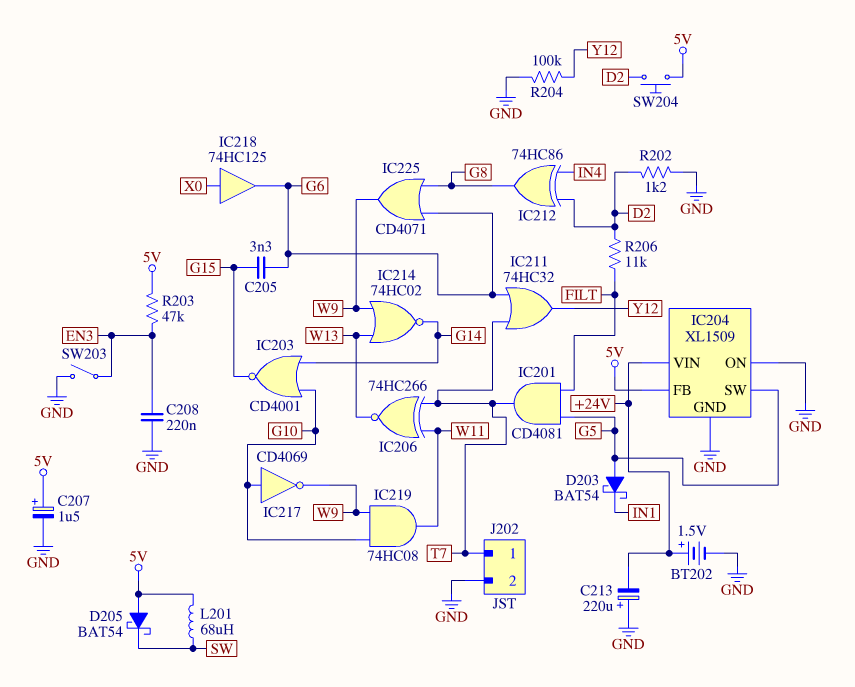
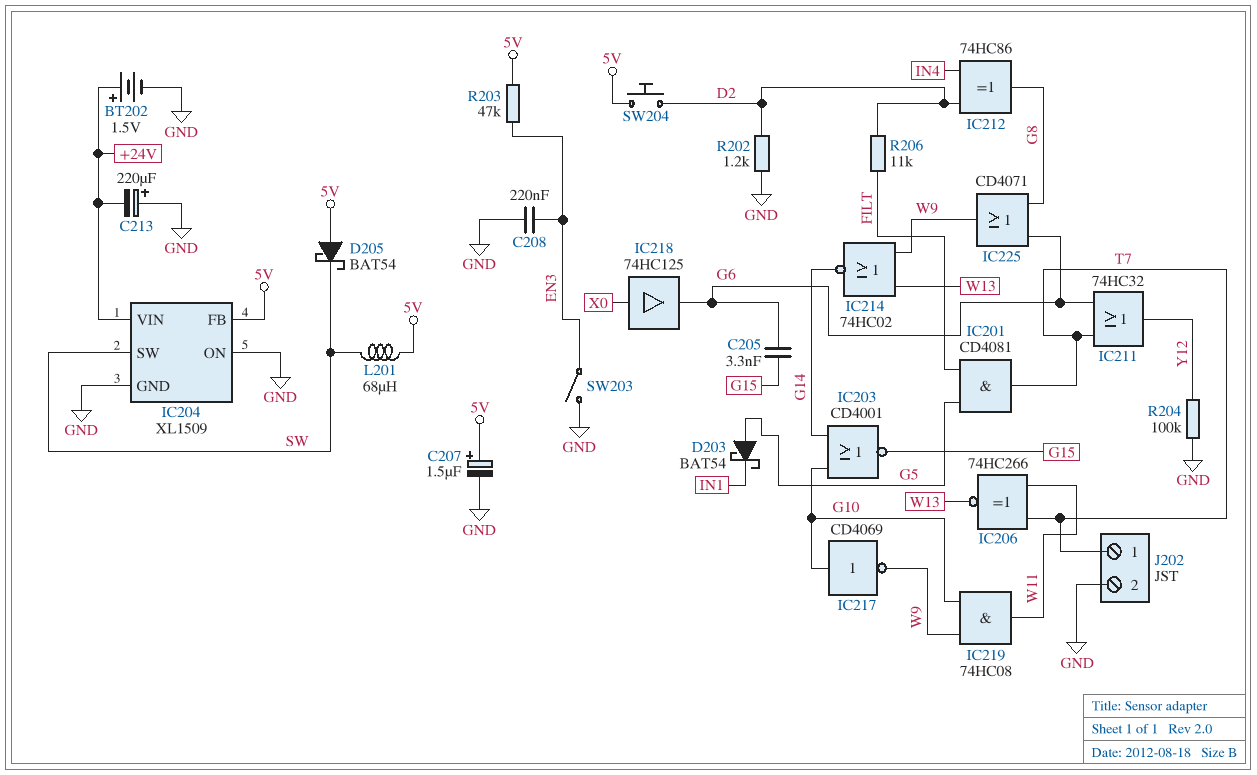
IC204 pin SW: G5 -> SW

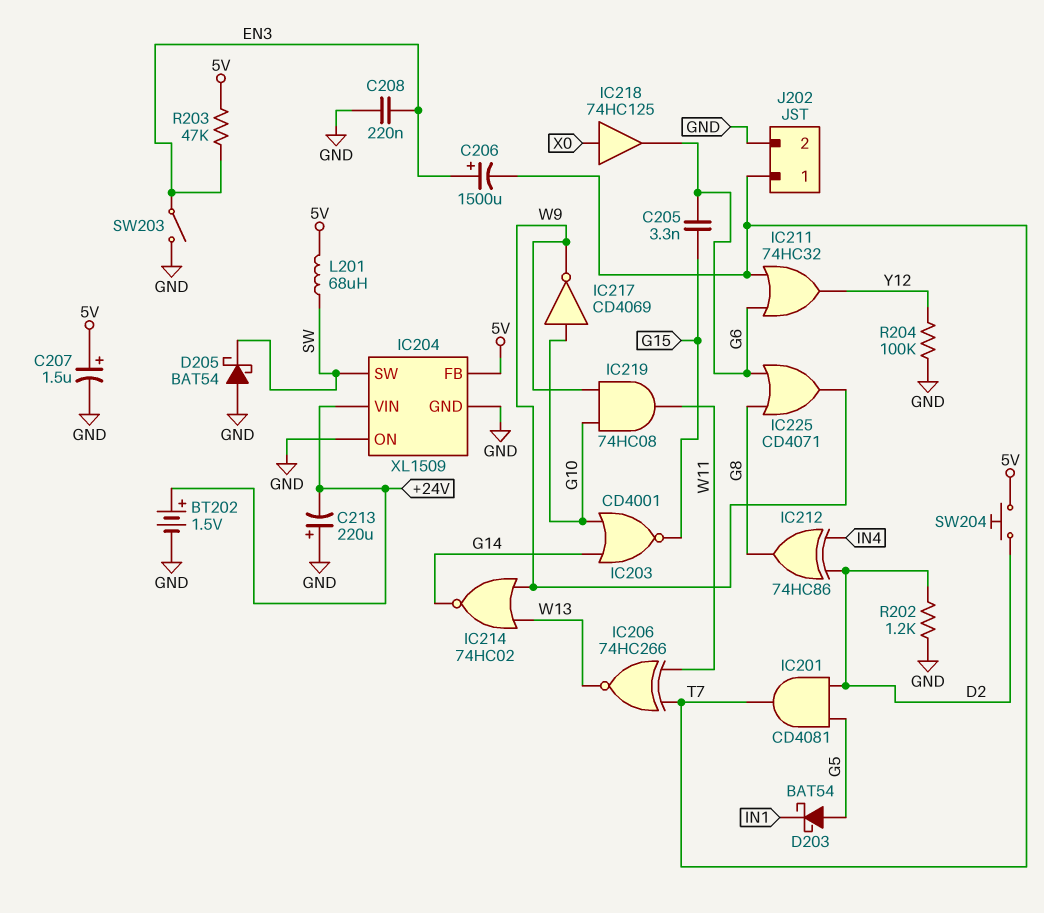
C206: none -> 1500uF (plus EN3, minus T7)
D205: schottky BAT54 (A 5V, K SW) -> schottky BAT54 (A GND, K SW)
IC201: AND CD4081 (in FILT, in G5, out T7) -> AND CD4081 (in D2, in G5, out T7)
R206: 11k (D2, FILT) -> none

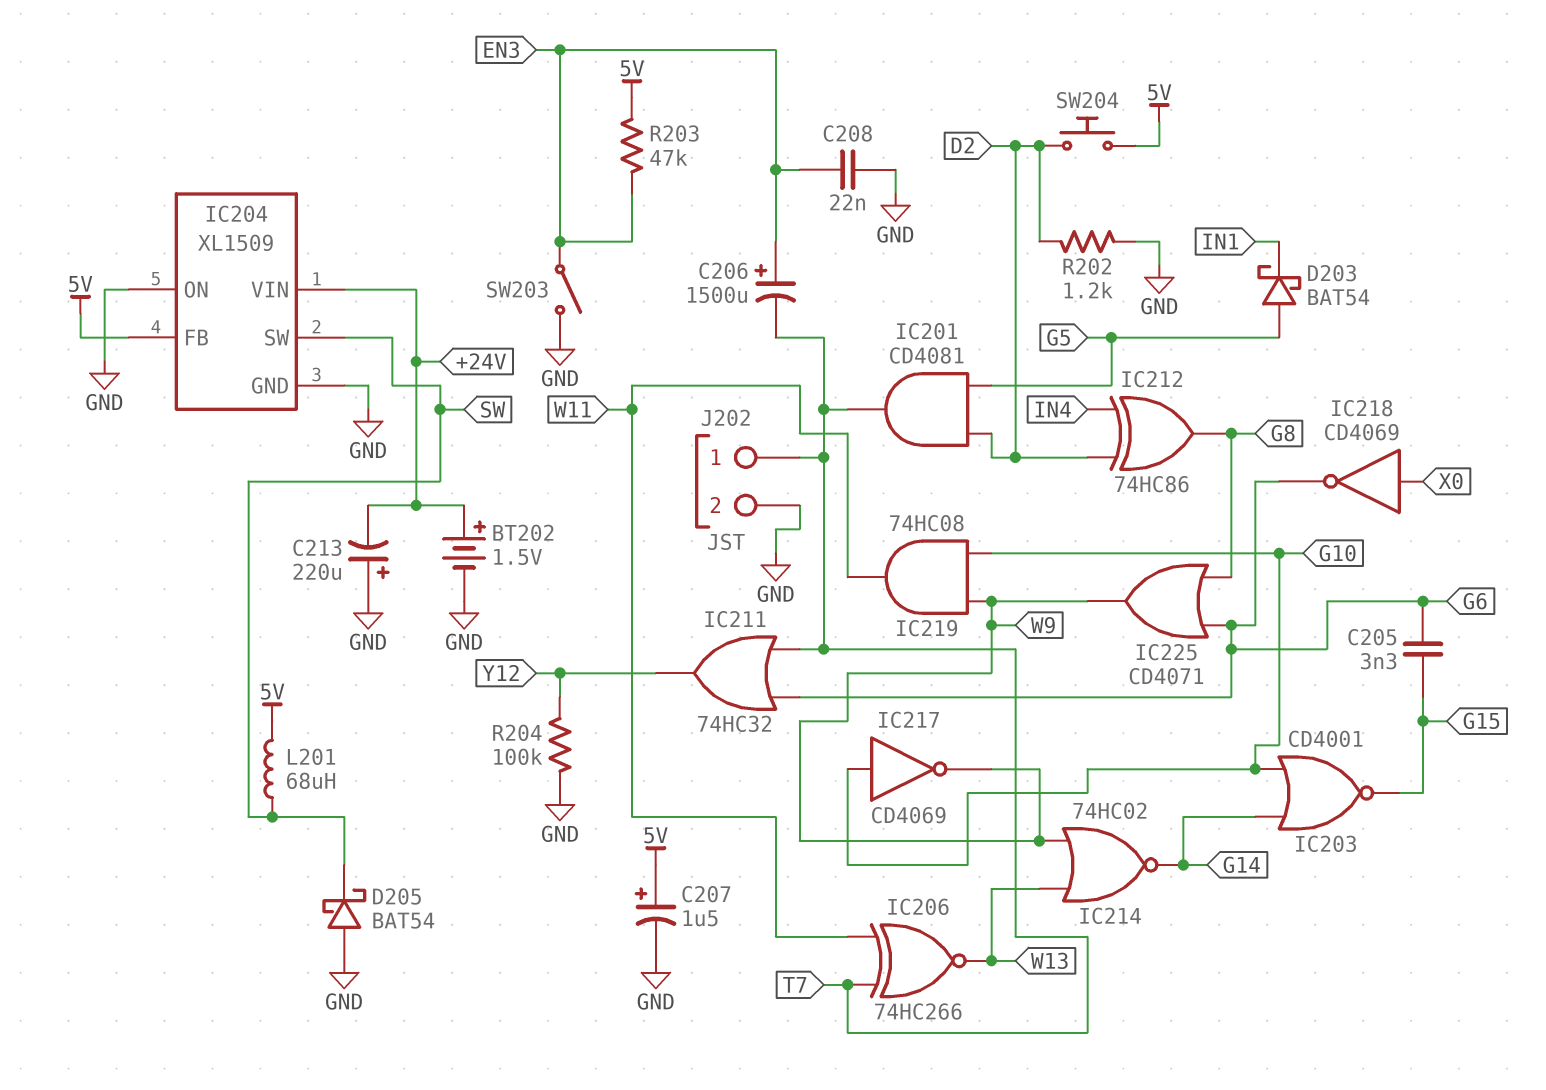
C208: 220nF (EN3, GND) -> 22nF (EN3, GND)
IC218: buffer 74HC125 (in X0, out G6) -> NOT CD4069 (in X0, out G6)

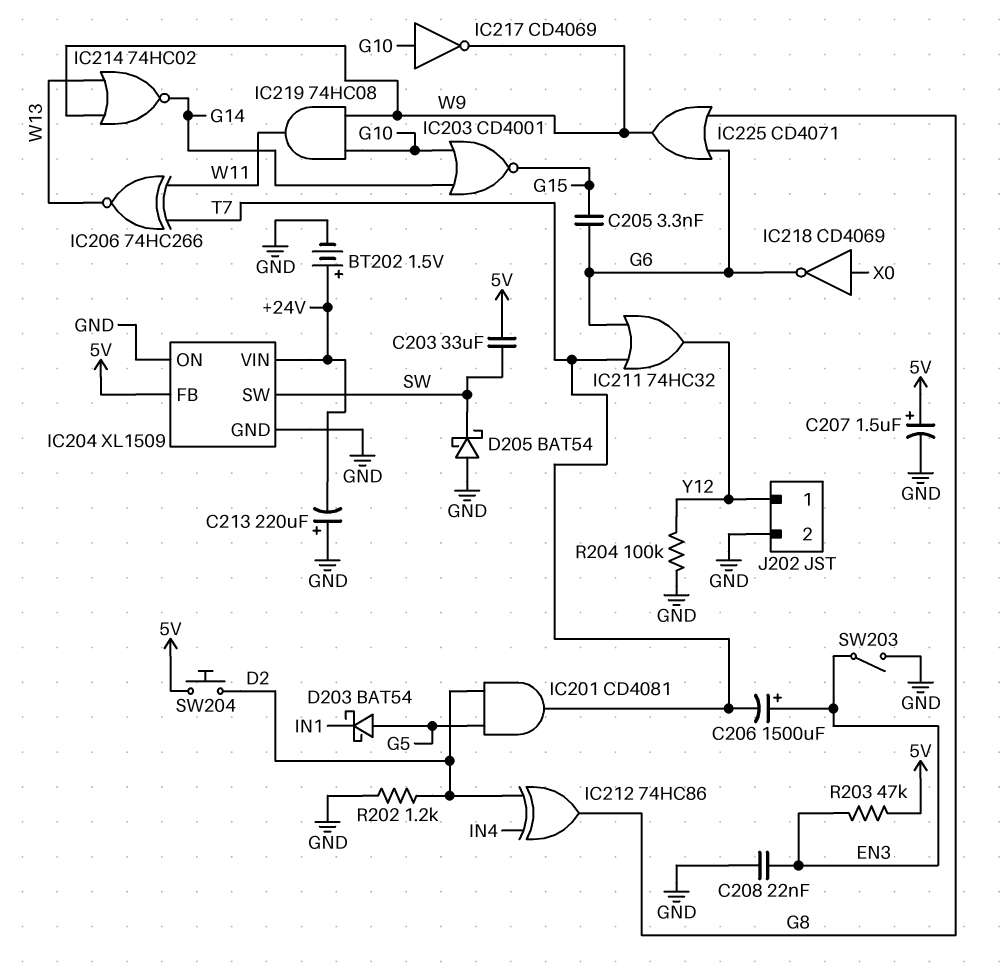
C203: none -> 33uF (5V, SW)
J202 pin 1: T7 -> Y12
L201: 68uH (5V, SW) -> none

